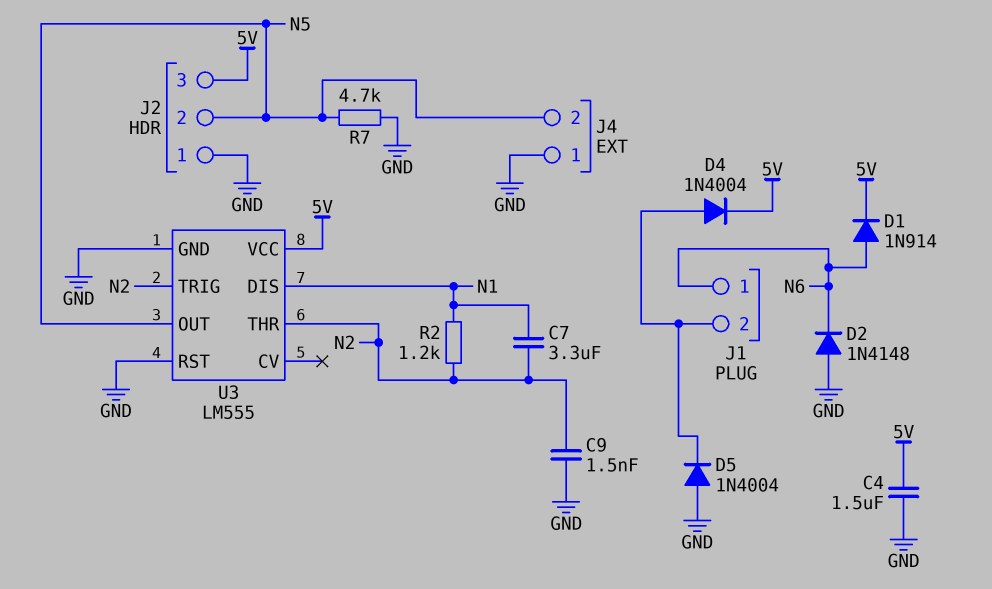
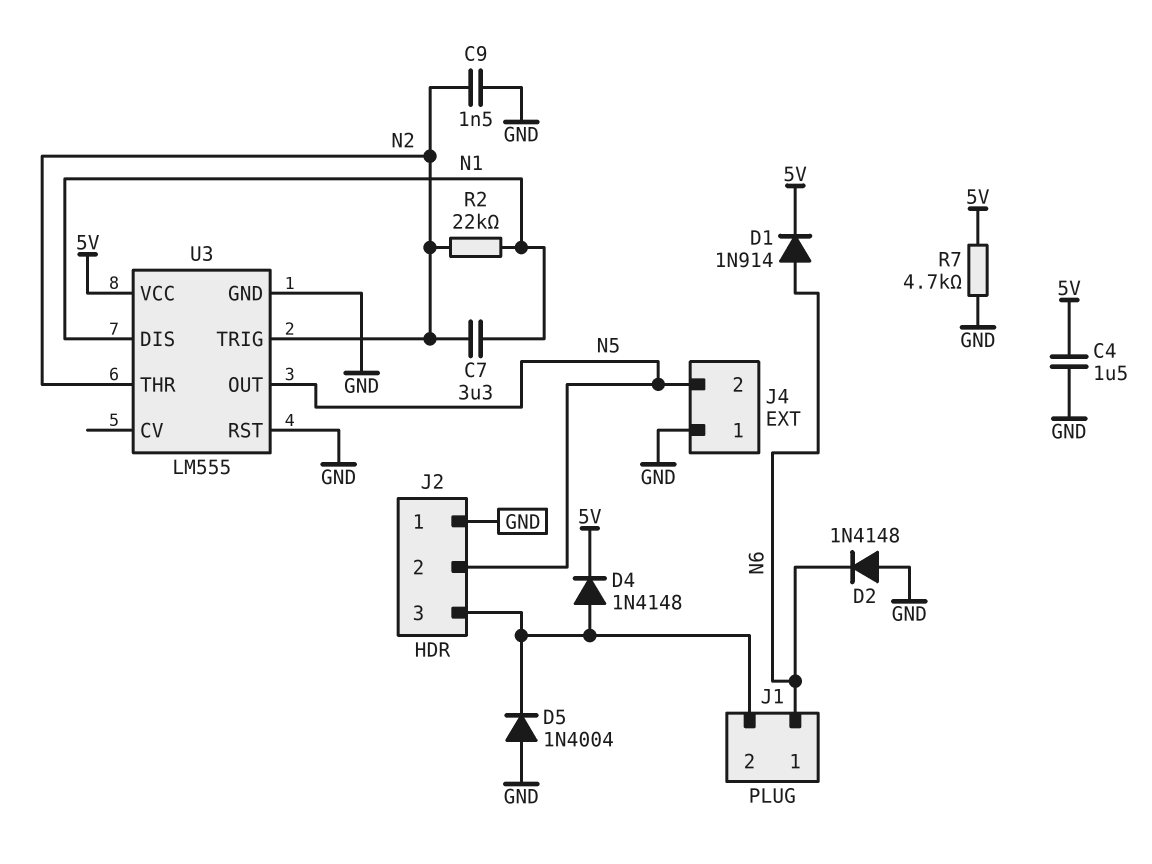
D4: diode 1N4004 (A J1/2, K 5V) -> diode 1N4148 (A J1/2, K 5V)
J2 pin 3: 5V -> J1/2
R2: 1.2k (N1, N2) -> 22k (N1, N2)
R7: 4.7k (GND, N5) -> 4.7k (5V, GND)

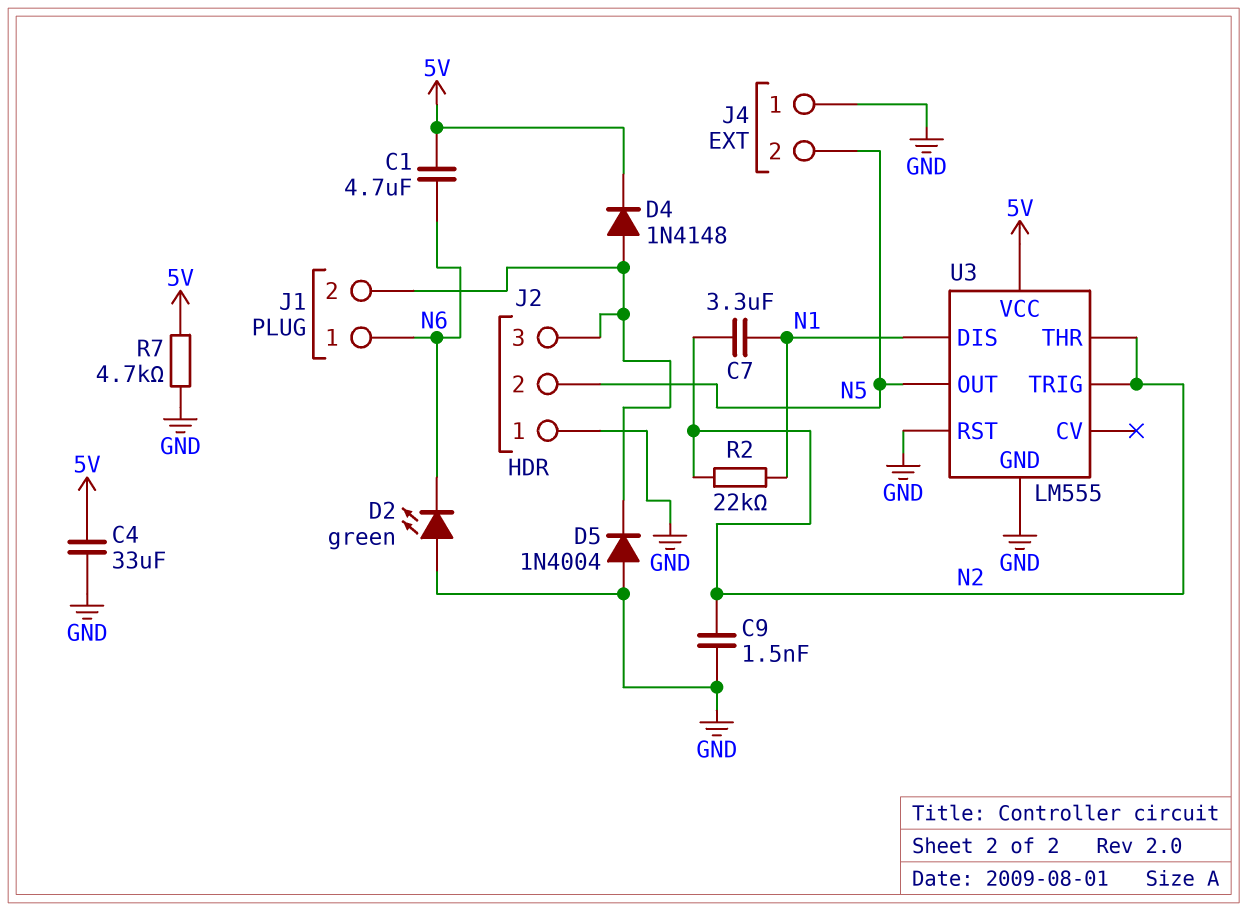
C1: none -> 4.7uF (5V, N6)
C4: 1.5uF (5V, GND) -> 33uF (5V, GND)
D1: diode 1N914 (A N6, K 5V) -> none
D2: diode 1N4148 (A GND, K N6) -> LED green (A GND, K N6)

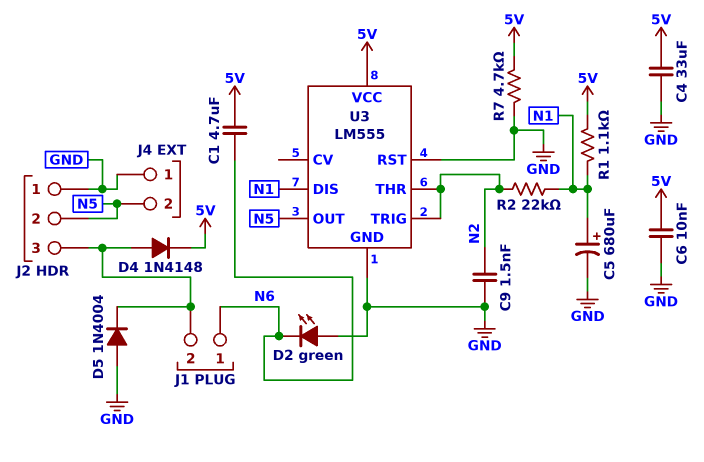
C5: none -> 680uF (plus N1, minus GND)
C6: none -> 10nF (5V, GND)
C7: 3.3uF (N1, N2) -> none
R1: none -> 1.1k (5V, N1)

